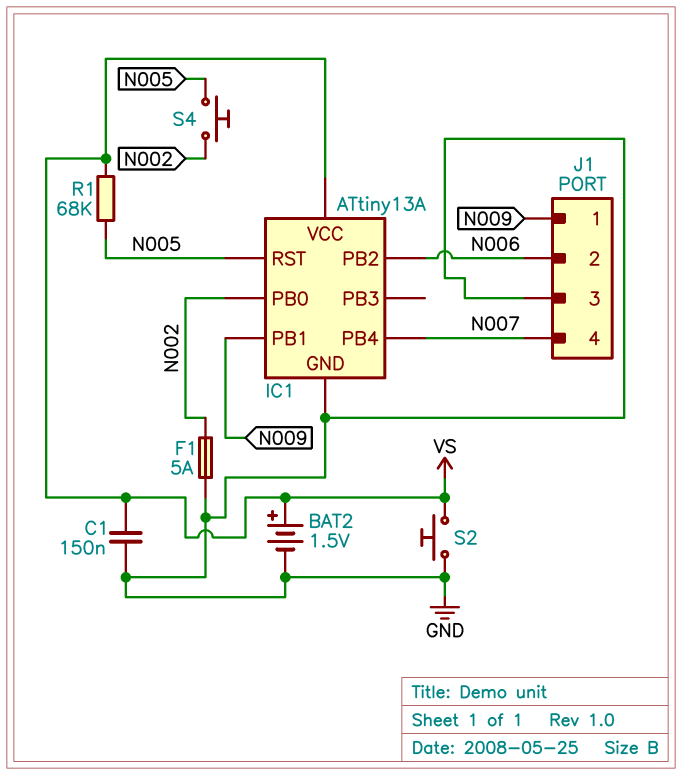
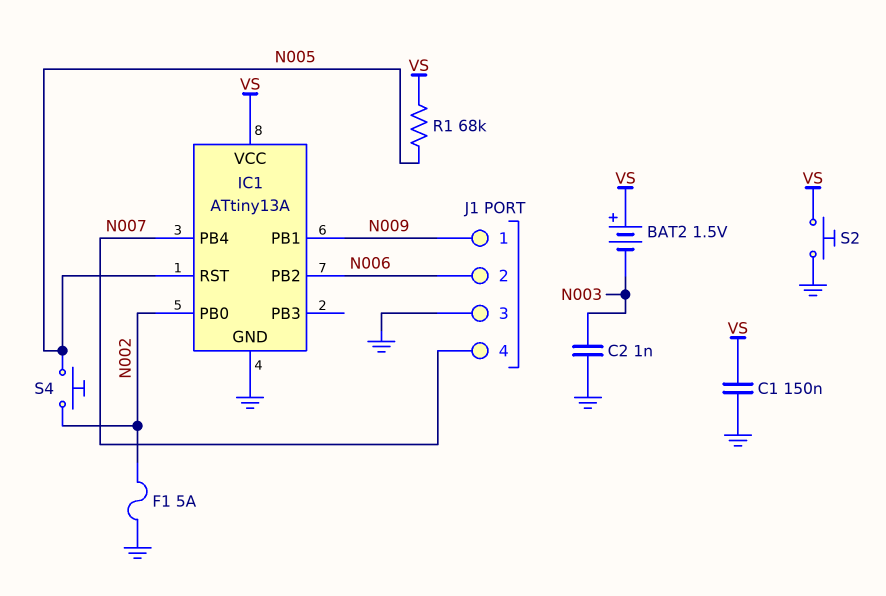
BAT2: 1.5V (plus VS, minus GND) -> 1.5V (plus VS, minus N003)
C2: none -> 1nF (GND, N003)

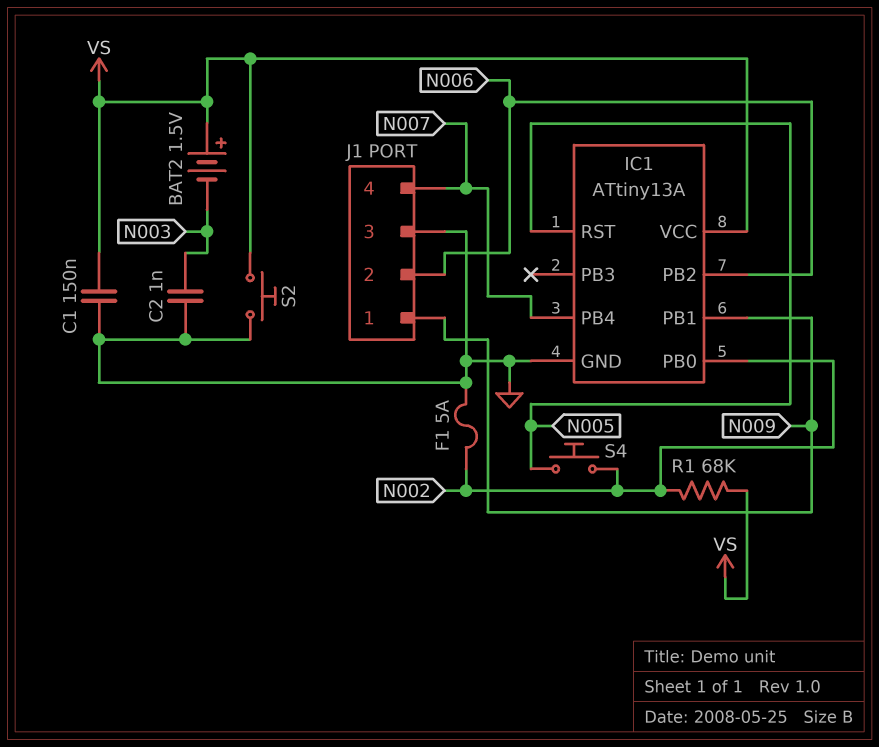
R1: 68k (N005, VS) -> 68k (N002, VS)

